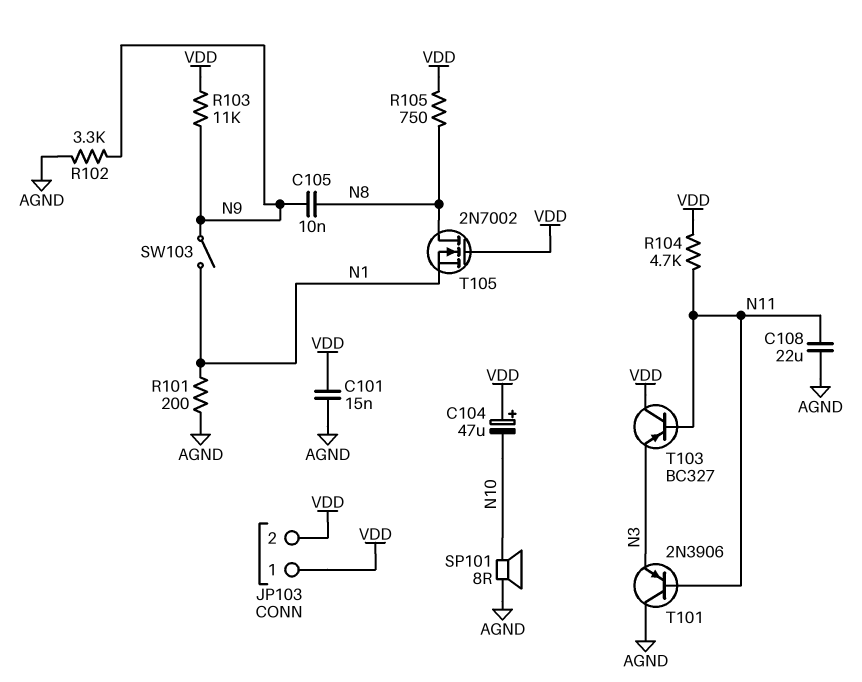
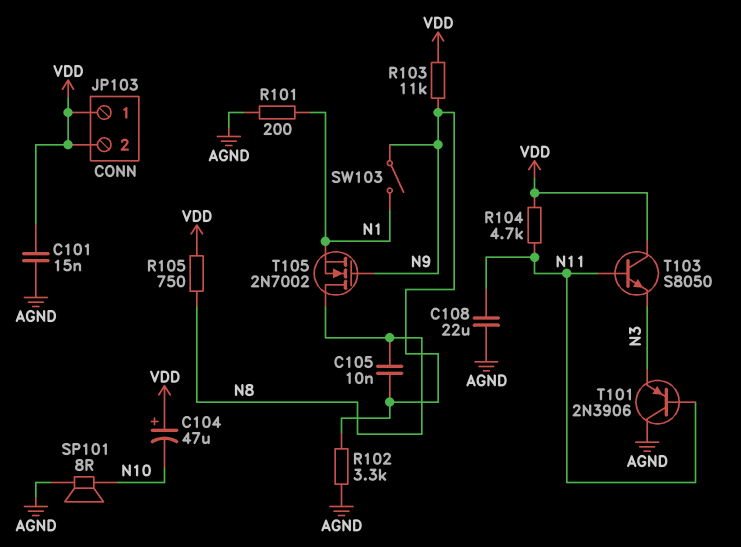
T103: PNP BC327 (B N11, C VDD, E N3) -> NPN S8050 (B N11, C VDD, E N3)
T105: NMOS 2N7002 (G VDD, D N8, S N1) -> NMOS 2N7002 (G N9, D N8, S N1)

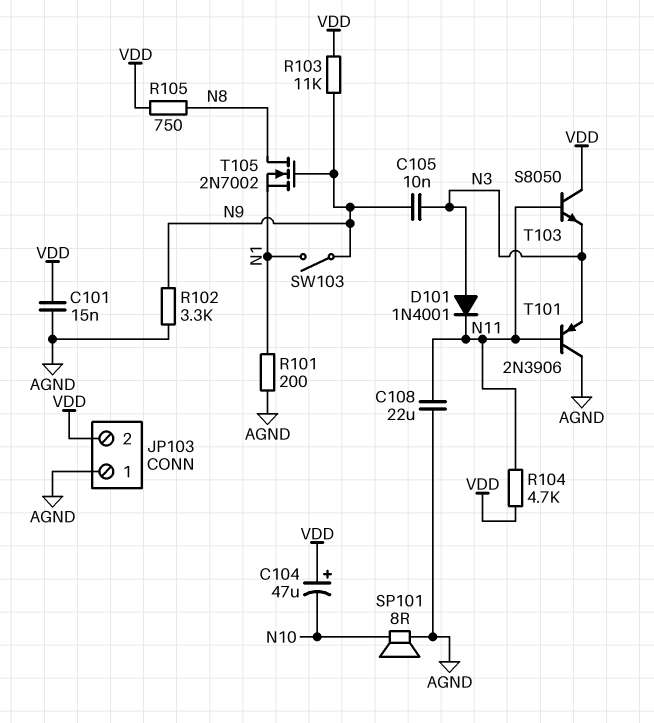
C105: 10nF (N8, N9) -> 10nF (N3, N9)
D101: none -> diode 1N4001 (A N3, K N11)
JP103 pin 1: VDD -> AGND

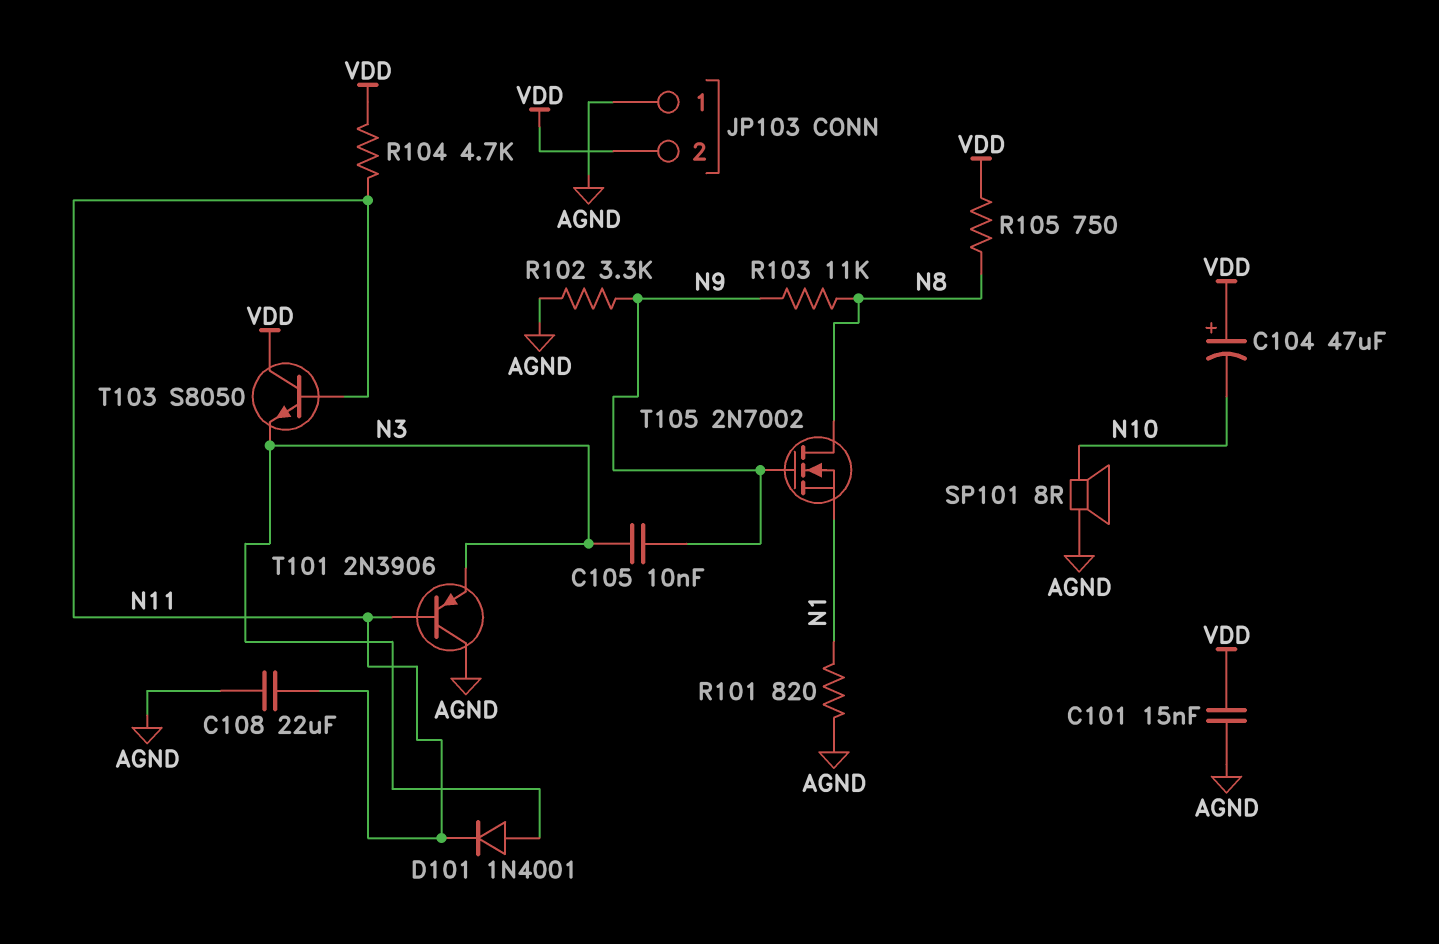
R101: 200 (AGND, N1) -> 820 (AGND, N1)
R103: 11k (N9, VDD) -> 11k (N8, N9)
SW103: switch (N1, N9) -> none

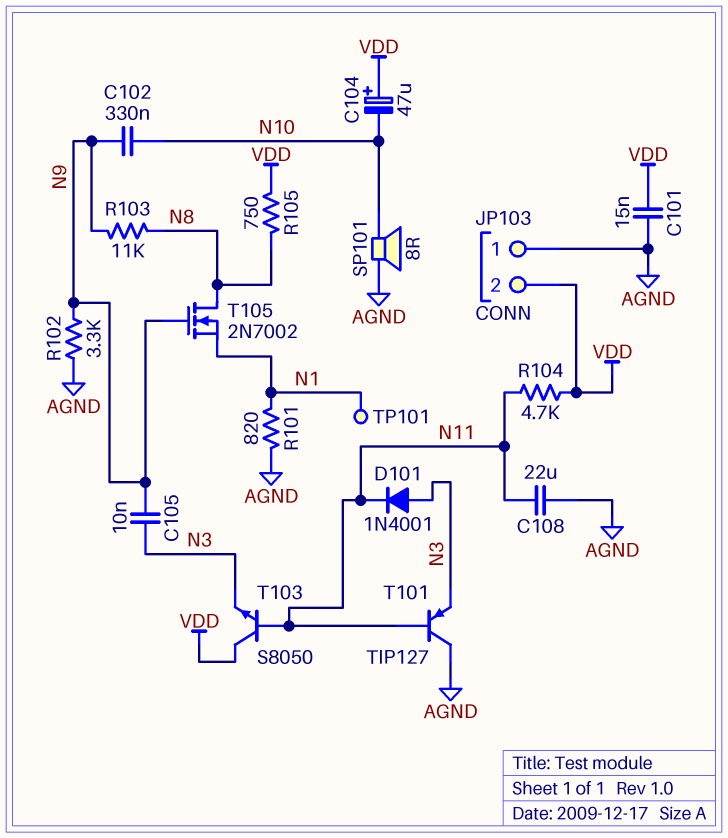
C102: none -> 330nF (N9, N10)
T101: PNP 2N3906 (B N11, C AGND, E N3) -> PNP TIP127 (B N11, C AGND, E N3)
TP101: none -> test point (N1)

